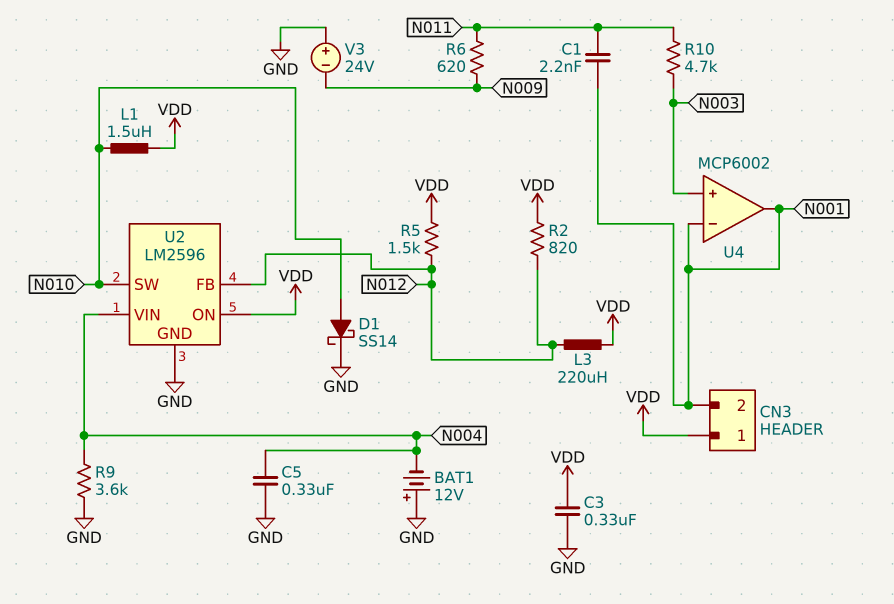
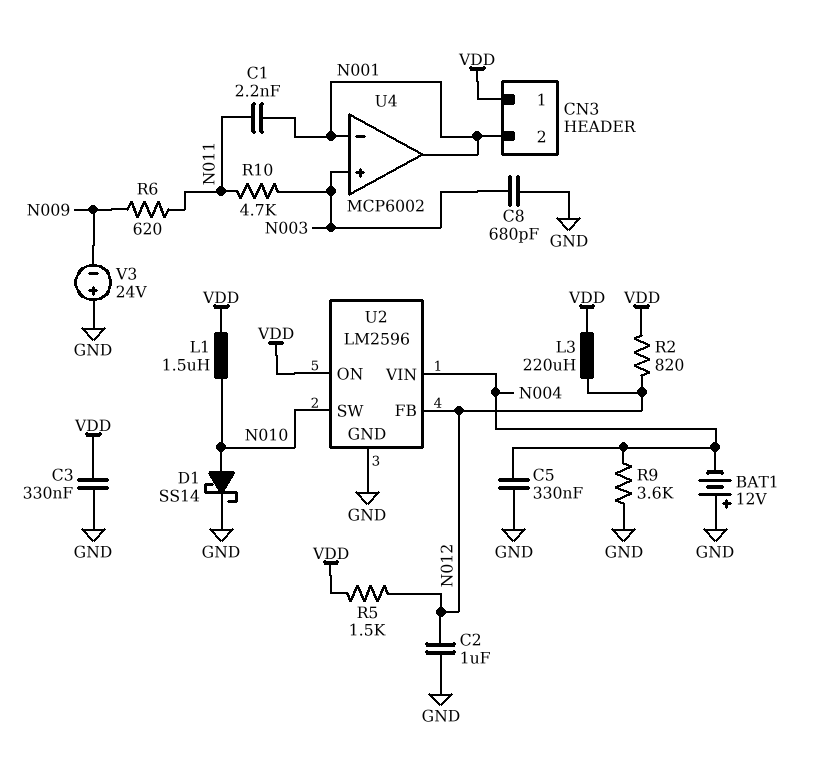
C2: none -> 1uF (GND, N012)
C8: none -> 680pF (GND, N003)

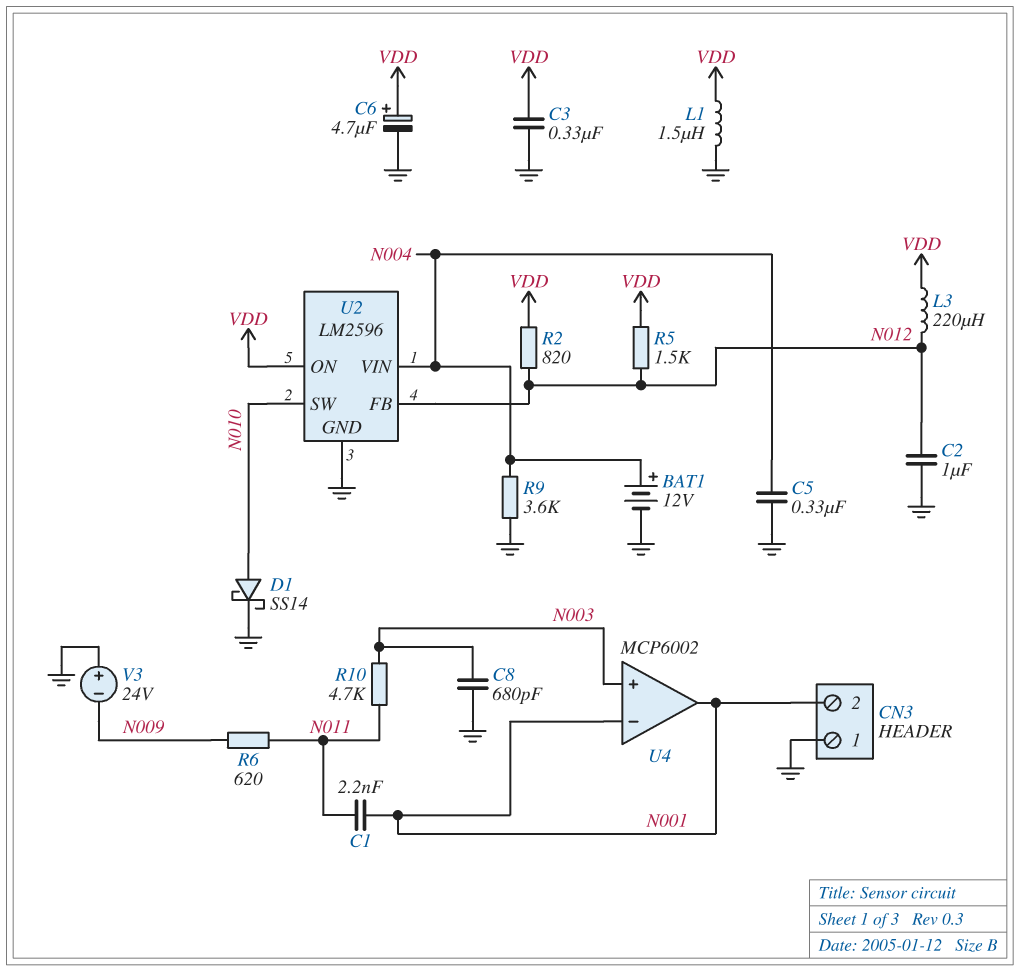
BAT1: 12V (plus GND, minus N004) -> 12V (plus N004, minus GND)
C6: none -> 4.7uF (plus VDD, minus GND)
CN3 pin 1: VDD -> GND
L1: 1.5uH (N010, VDD) -> 1.5uH (GND, VDD)

